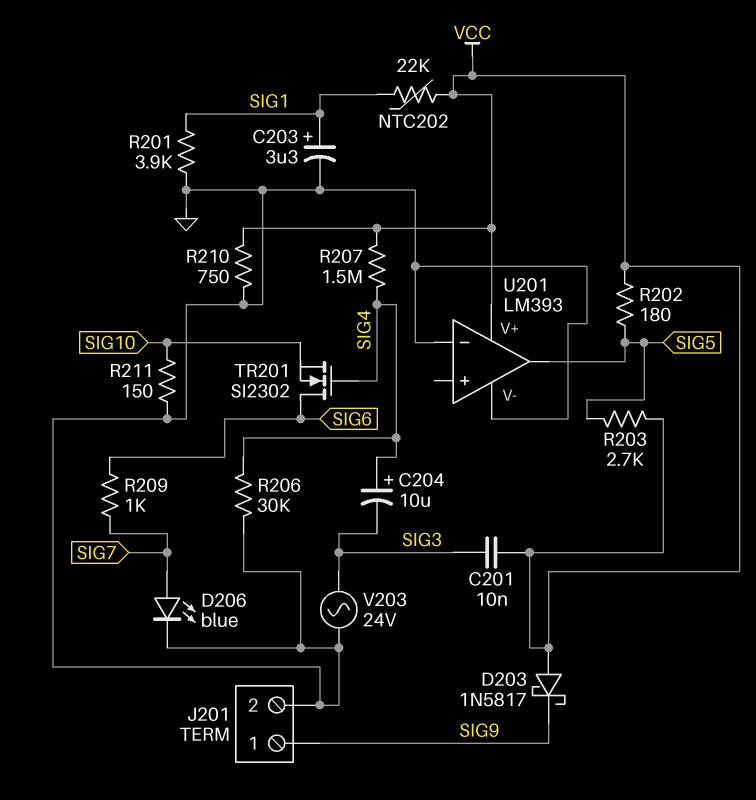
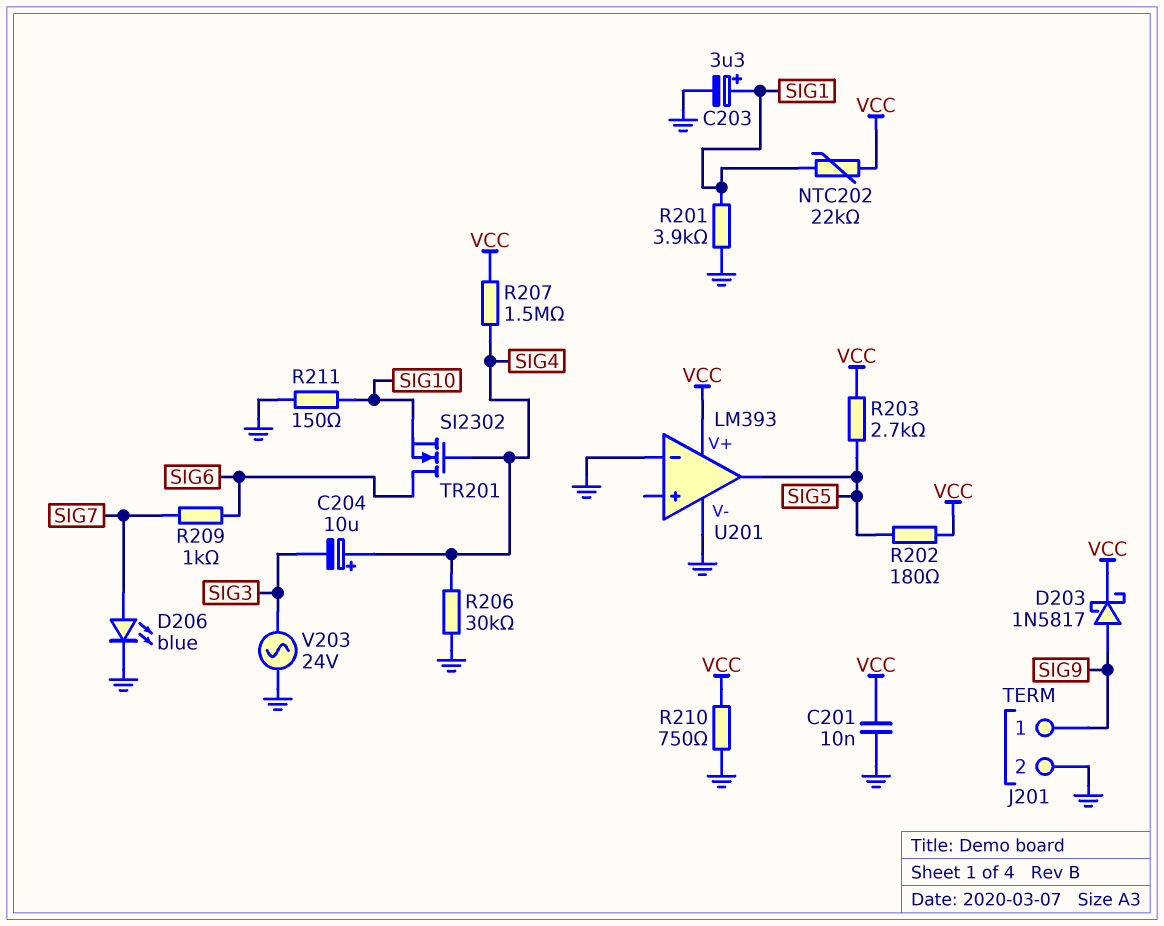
C201: 10nF (SIG3, VCC) -> 10nF (GND, VCC)
D203: schottky 1N5817 (A VCC, K SIG9) -> schottky 1N5817 (A SIG9, K VCC)

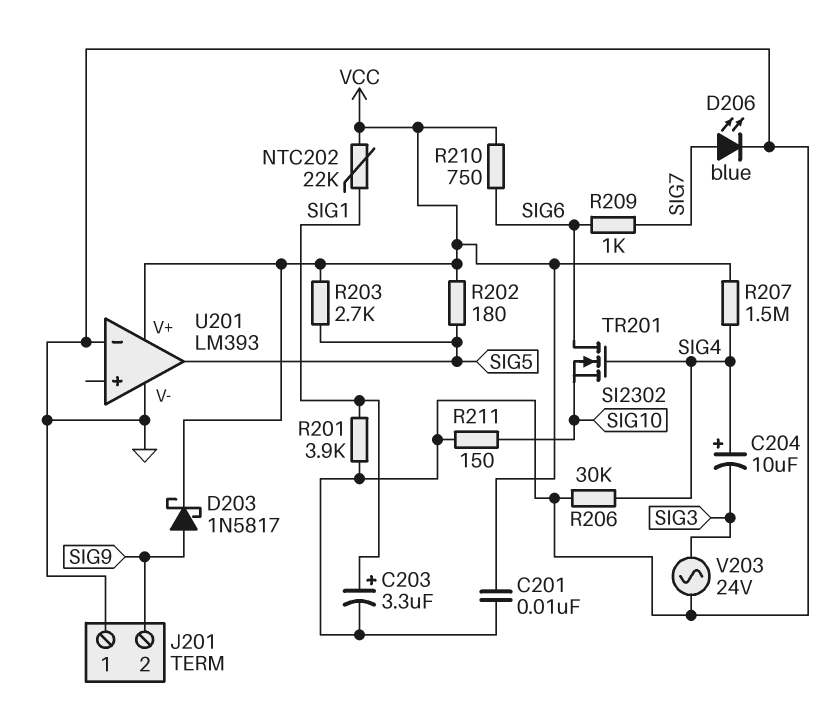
J201 pin 1: SIG9 -> GND
J201 pin 2: GND -> SIG9
R210: 750 (GND, VCC) -> 750 (SIG6, VCC)

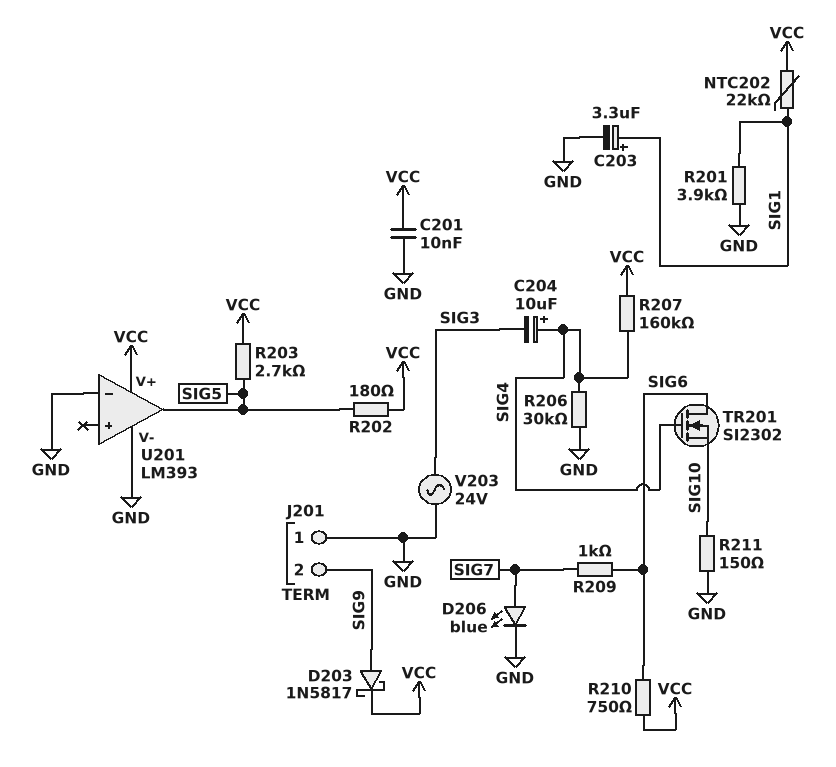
R207: 1.5M (SIG4, VCC) -> 160k (SIG4, VCC)

